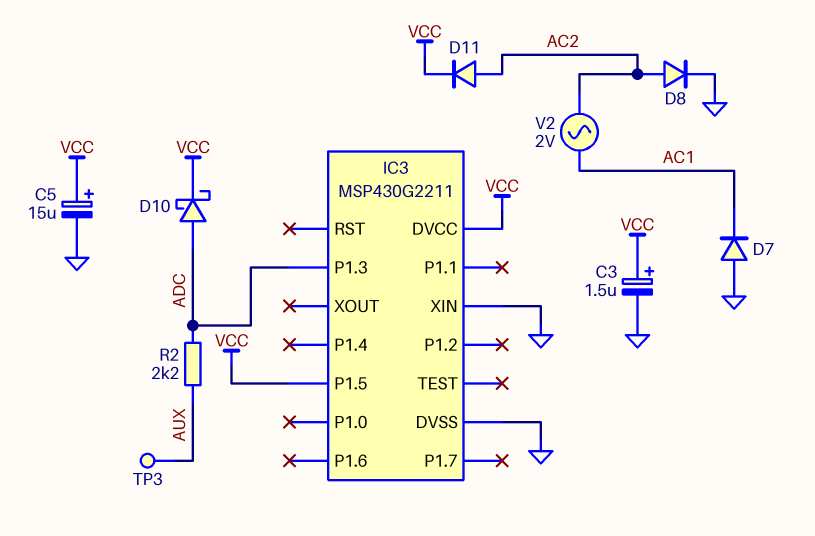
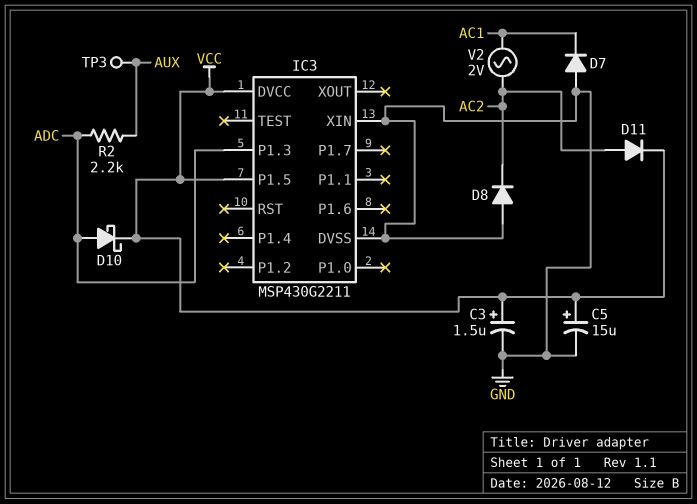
D8: diode (A AC2, K GND) -> diode (A GND, K AC2)

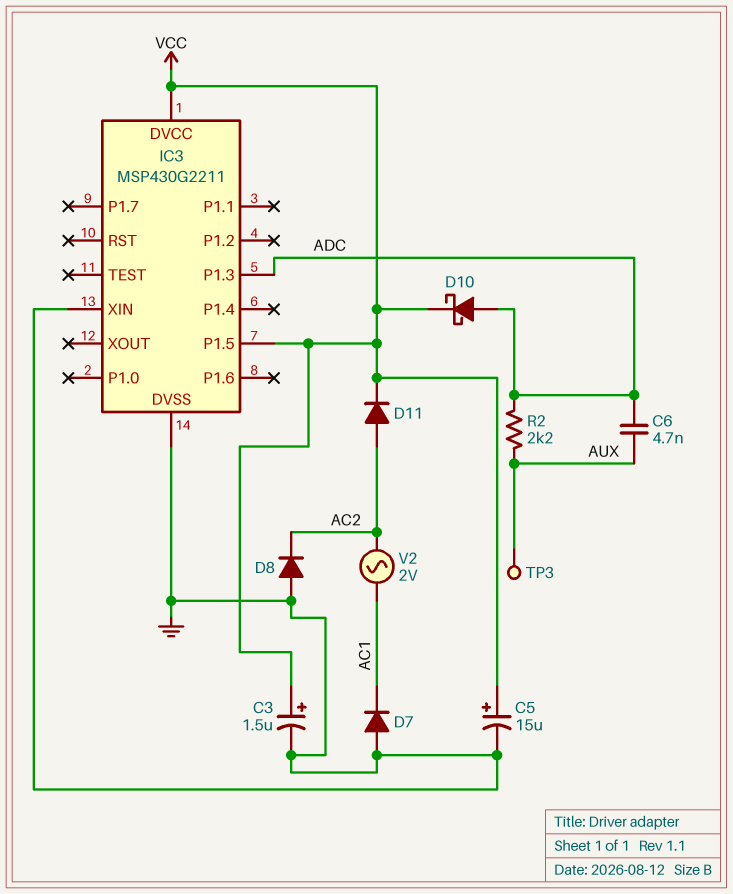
C6: none -> 4.7nF (ADC, AUX)

